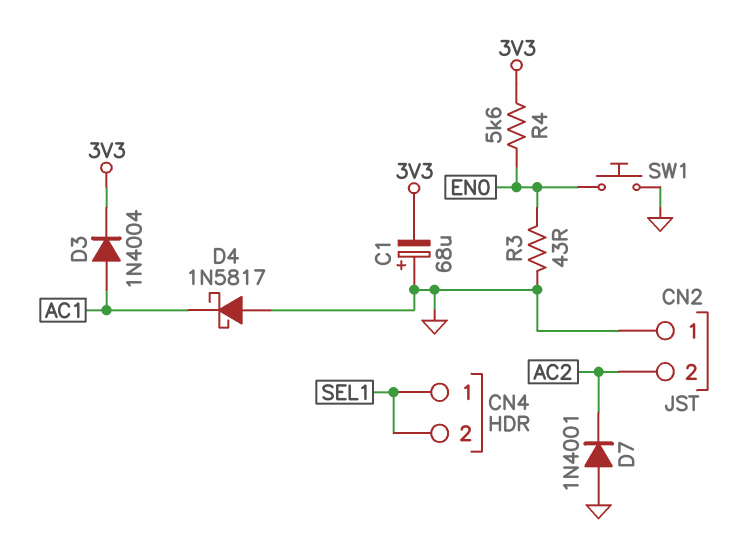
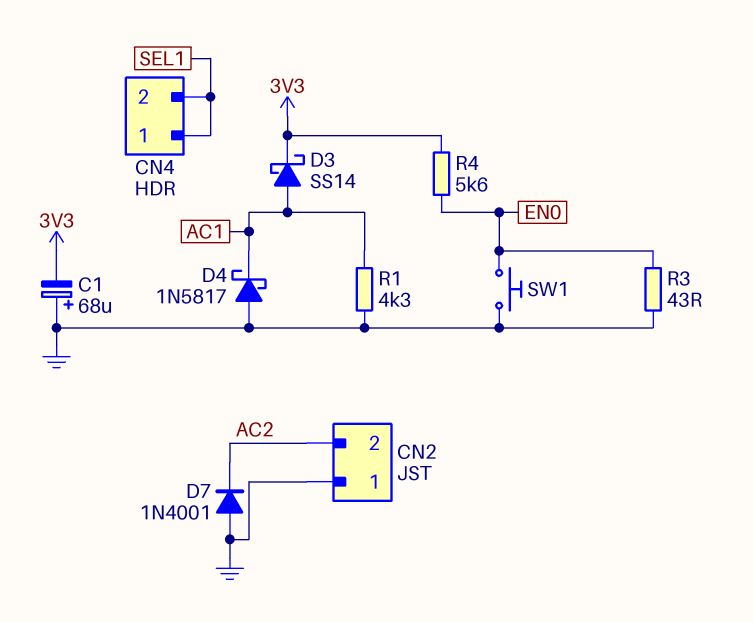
D3: diode 1N4004 (A AC1, K 3V3) -> schottky SS14 (A AC1, K 3V3)
R1: none -> 4.3k (AC1, GND)

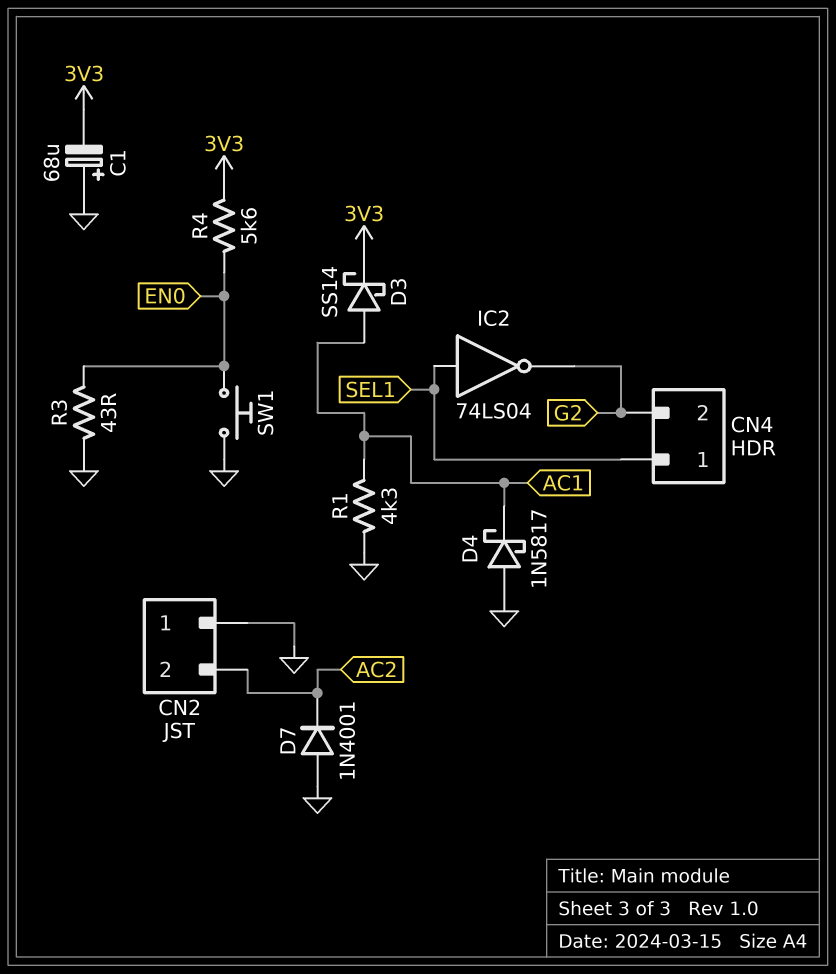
CN4 pin 2: SEL1 -> G2
IC2: none -> NOT 74LS04 (in SEL1, out G2)

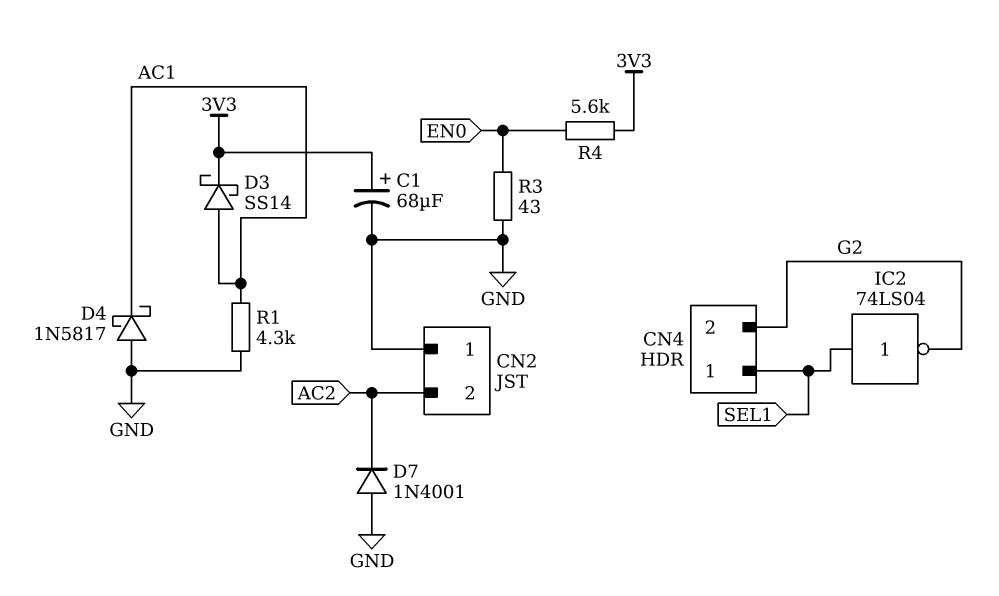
C1: 68uF (plus GND, minus 3V3) -> 68uF (plus 3V3, minus GND)
SW1: button (EN0, GND) -> none

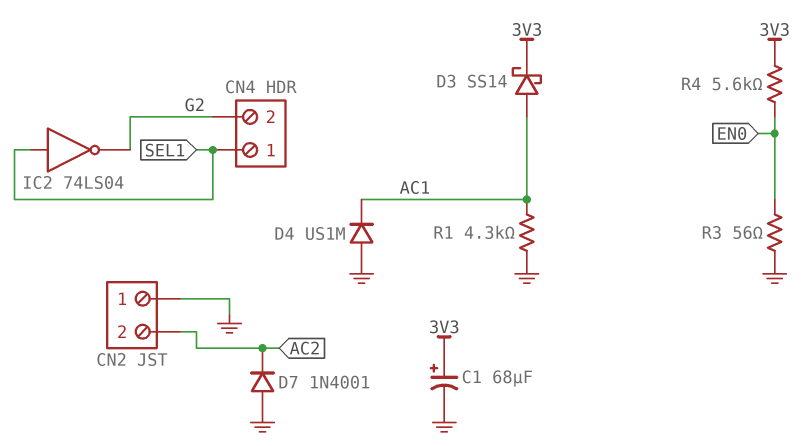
D4: schottky 1N5817 (A GND, K AC1) -> diode US1M (A GND, K AC1)
R3: 43 (EN0, GND) -> 56 (EN0, GND)

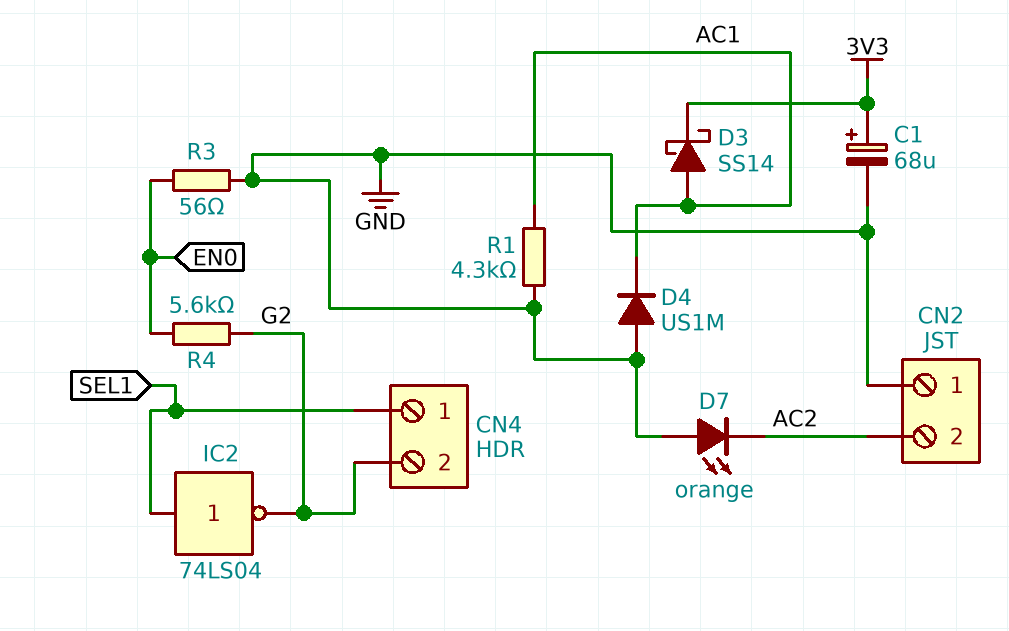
D7: diode 1N4001 (A GND, K AC2) -> LED orange (A GND, K AC2)
R4: 5.6k (3V3, EN0) -> 5.6k (EN0, G2)

